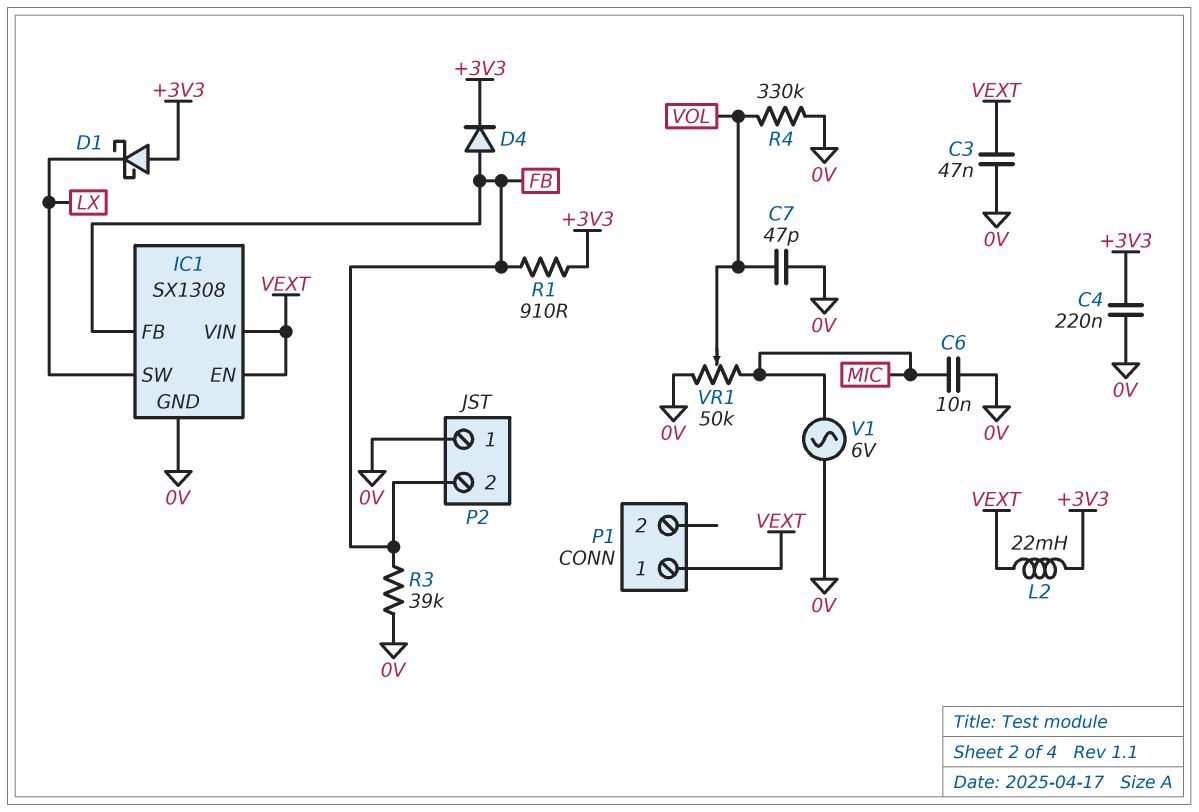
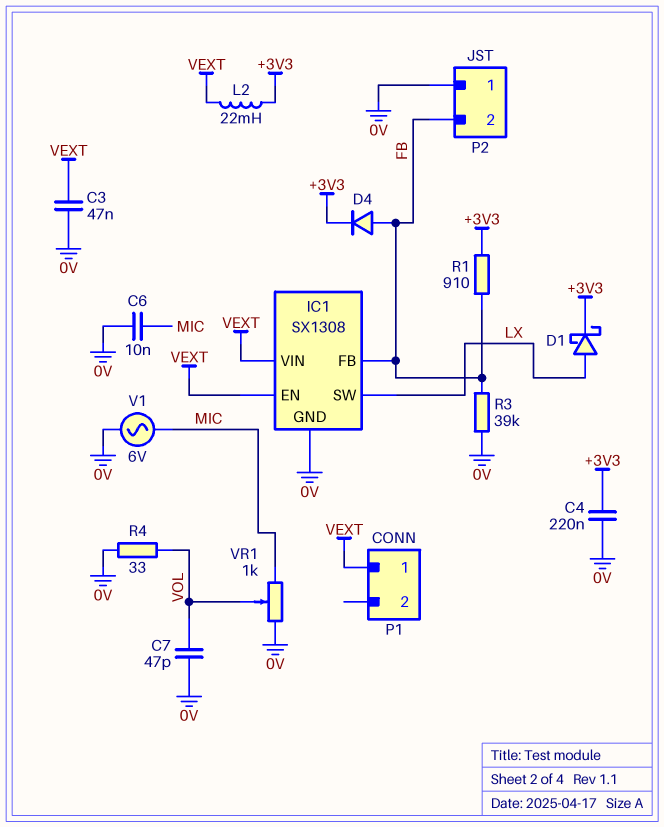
D1: schottky (A +3V3, K LX) -> schottky (A LX, K +3V3)
R4: 330k (0V, VOL) -> 33 (0V, VOL)
VR1: 50k (0V, MIC, wiper VOL) -> 1k (0V, MIC, wiper VOL)

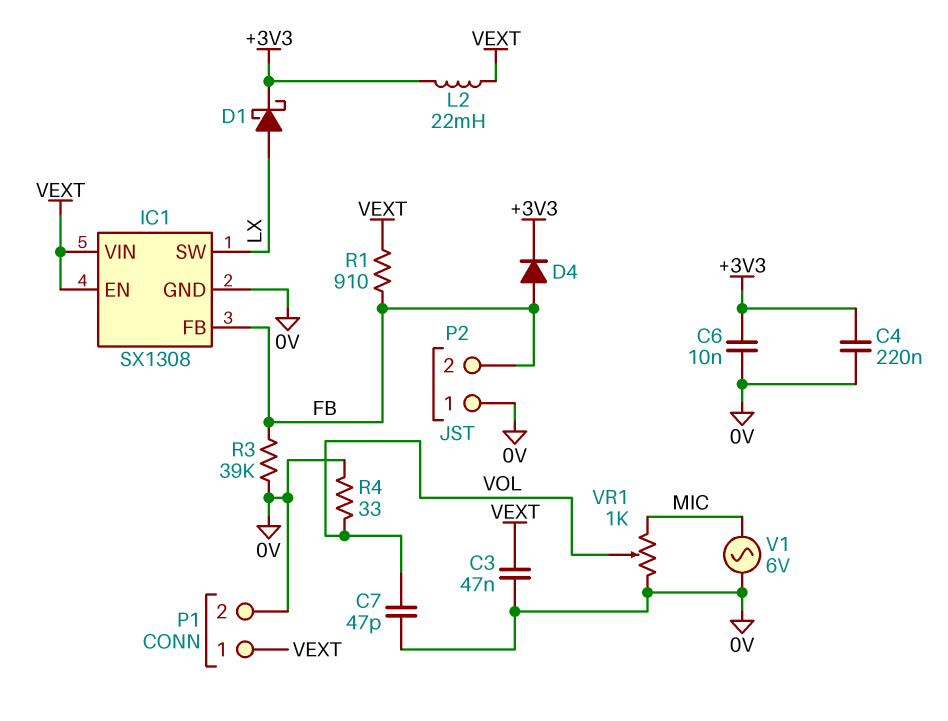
C6: 10nF (0V, MIC) -> 10nF (+3V3, 0V)
P1 pin 2: none -> 0V
R1: 910 (+3V3, FB) -> 910 (FB, VEXT)

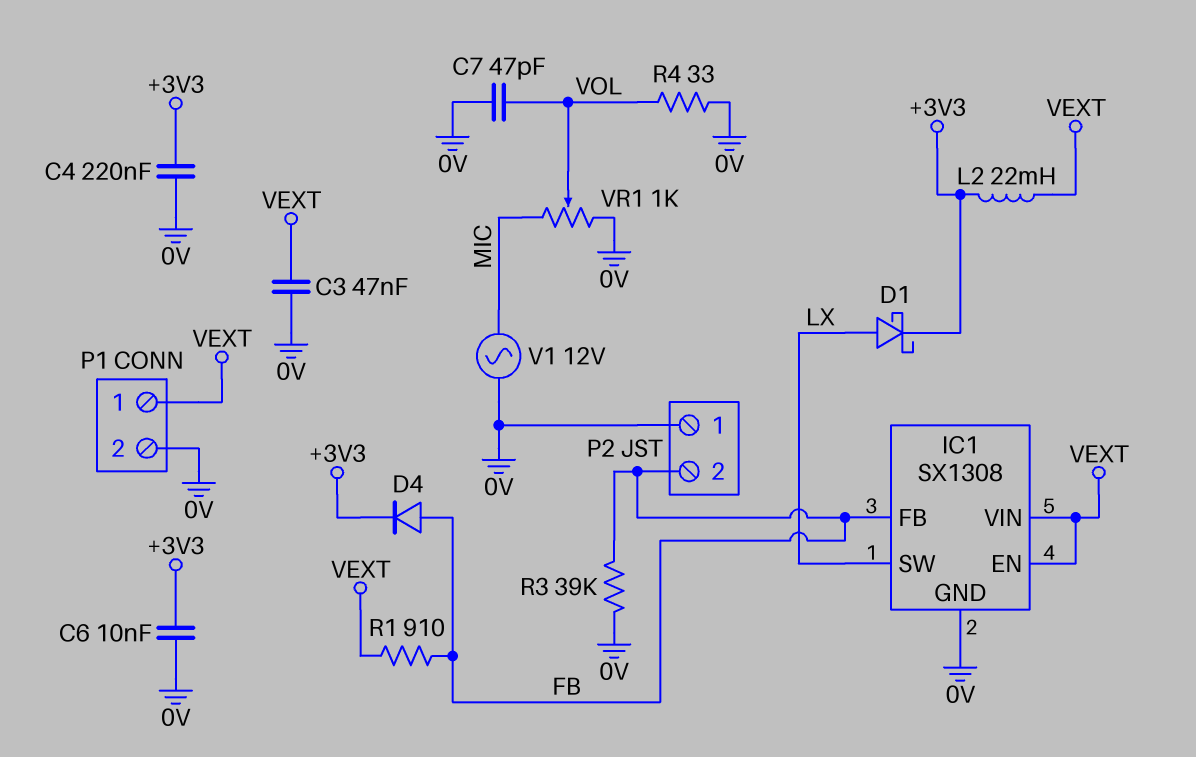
V1: AC 6V (0V, MIC) -> AC 12V (0V, MIC)

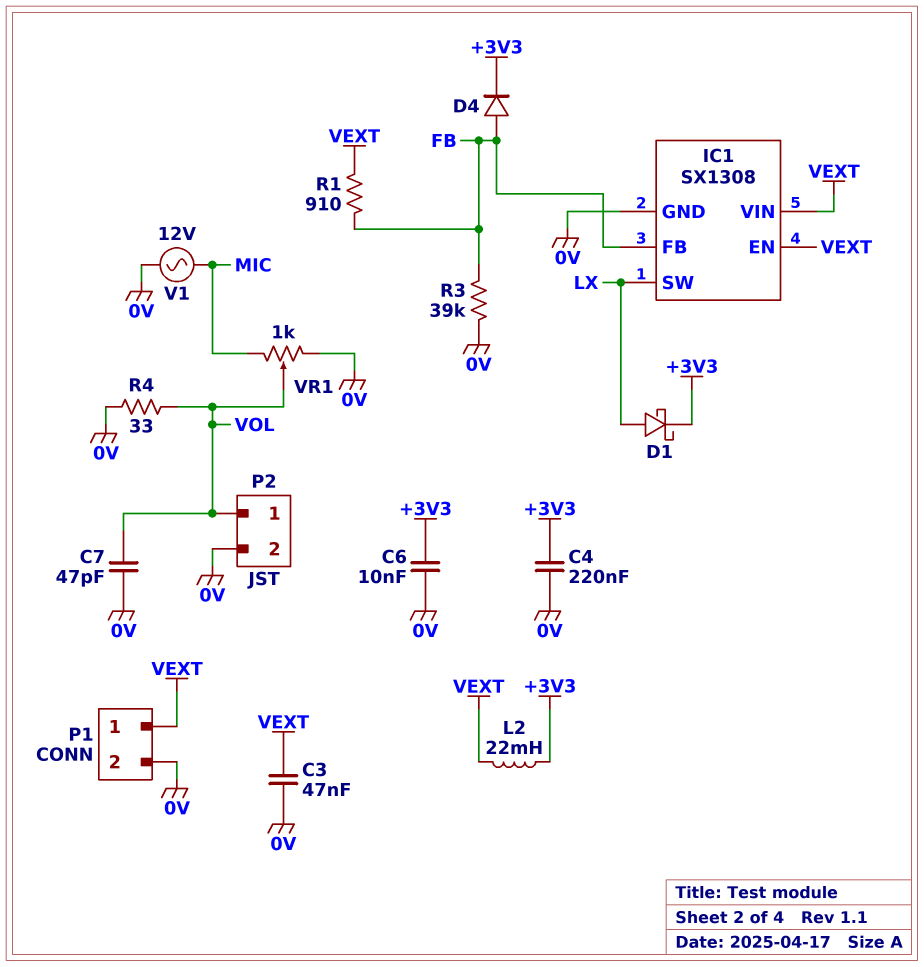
P2 pin 1: 0V -> VOL
P2 pin 2: FB -> 0V

